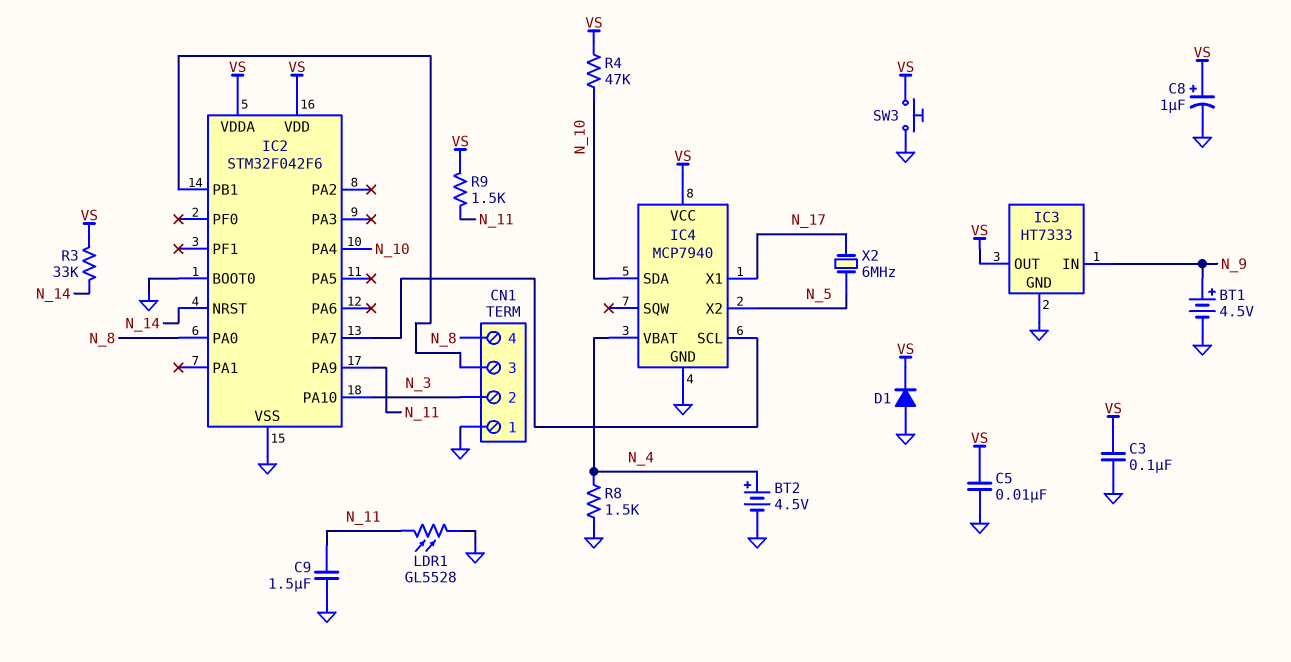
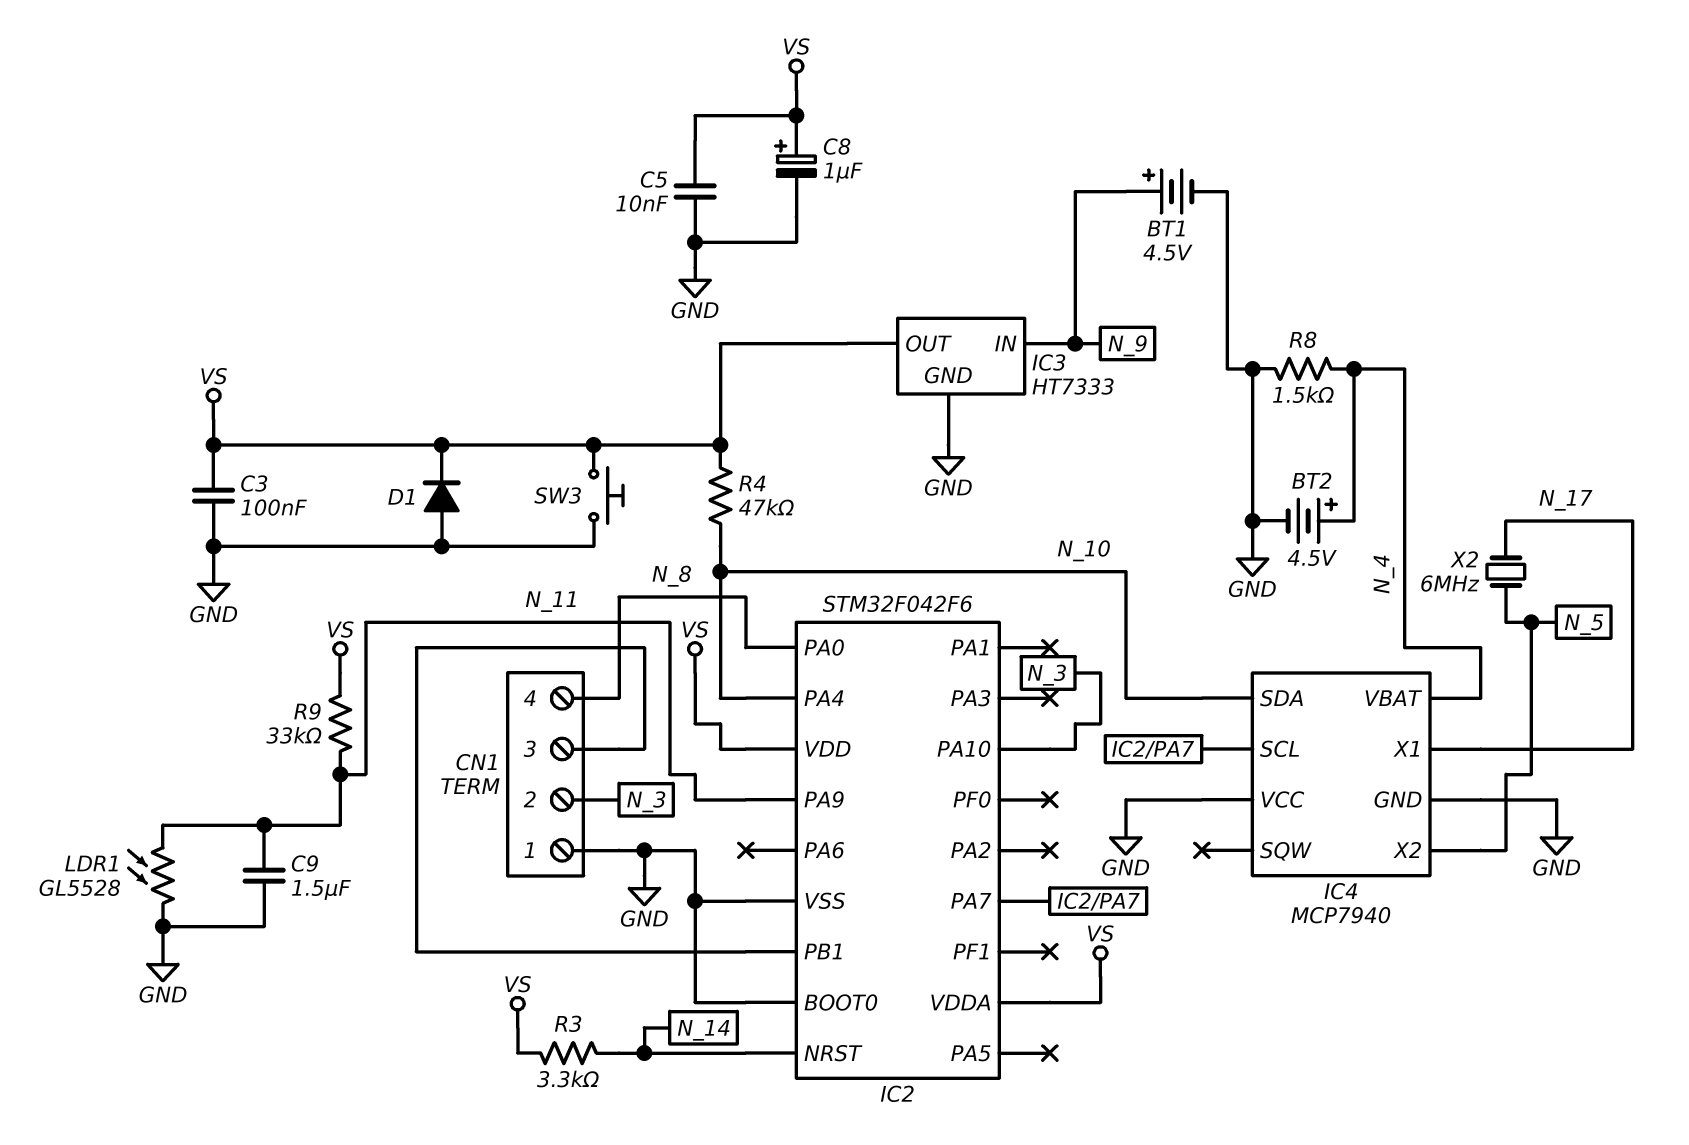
IC4 pin VCC: VS -> GND
R3: 33k (N_14, VS) -> 3.3k (N_14, VS)
R9: 1.5k (N_11, VS) -> 33k (N_11, VS)

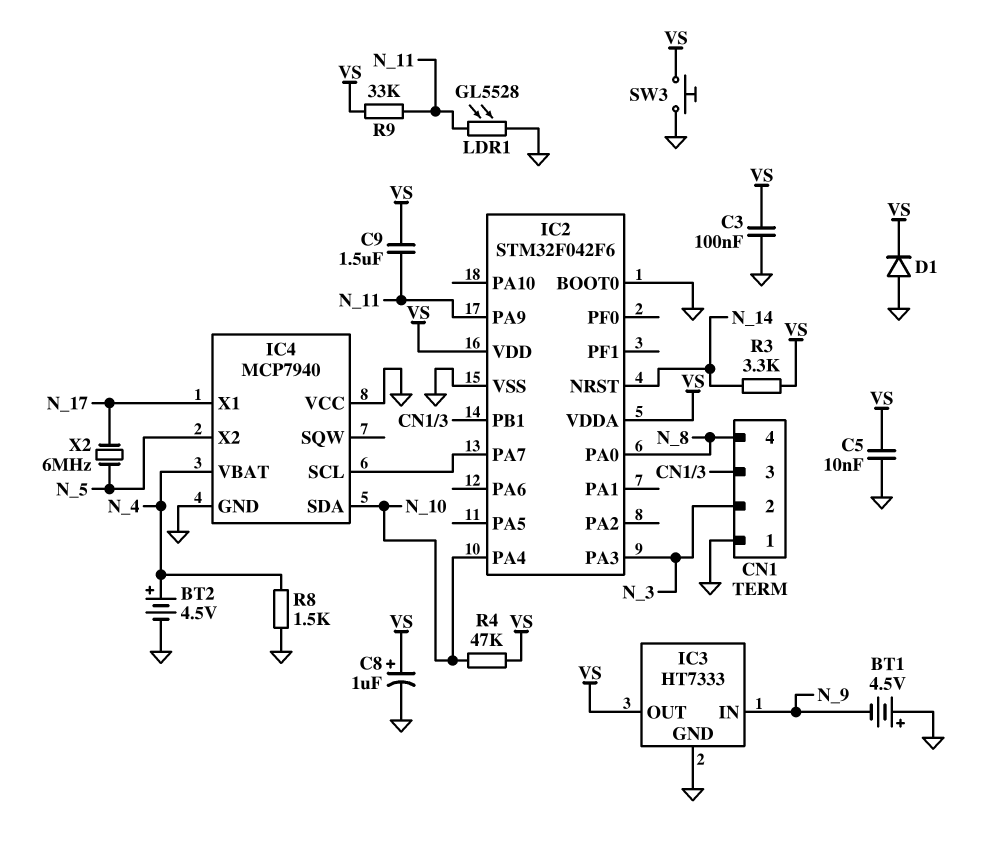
BT1: 4.5V (plus N_9, minus GND) -> 4.5V (plus GND, minus N_9)
C9: 1.5uF (GND, N_11) -> 1.5uF (N_11, VS)
IC2 pin PA3: none -> N_3
IC2 pin PA10: N_3 -> none

